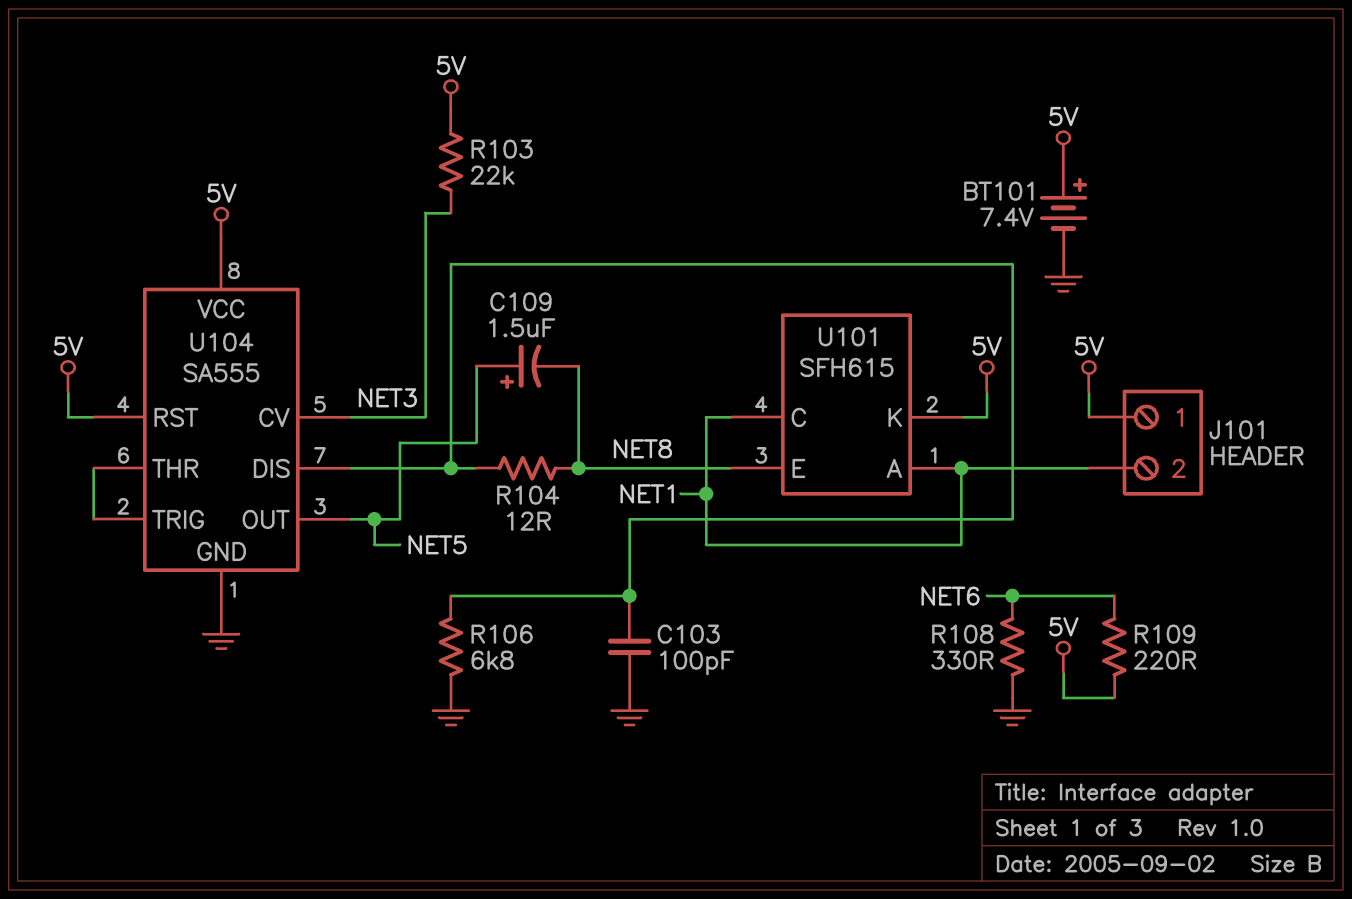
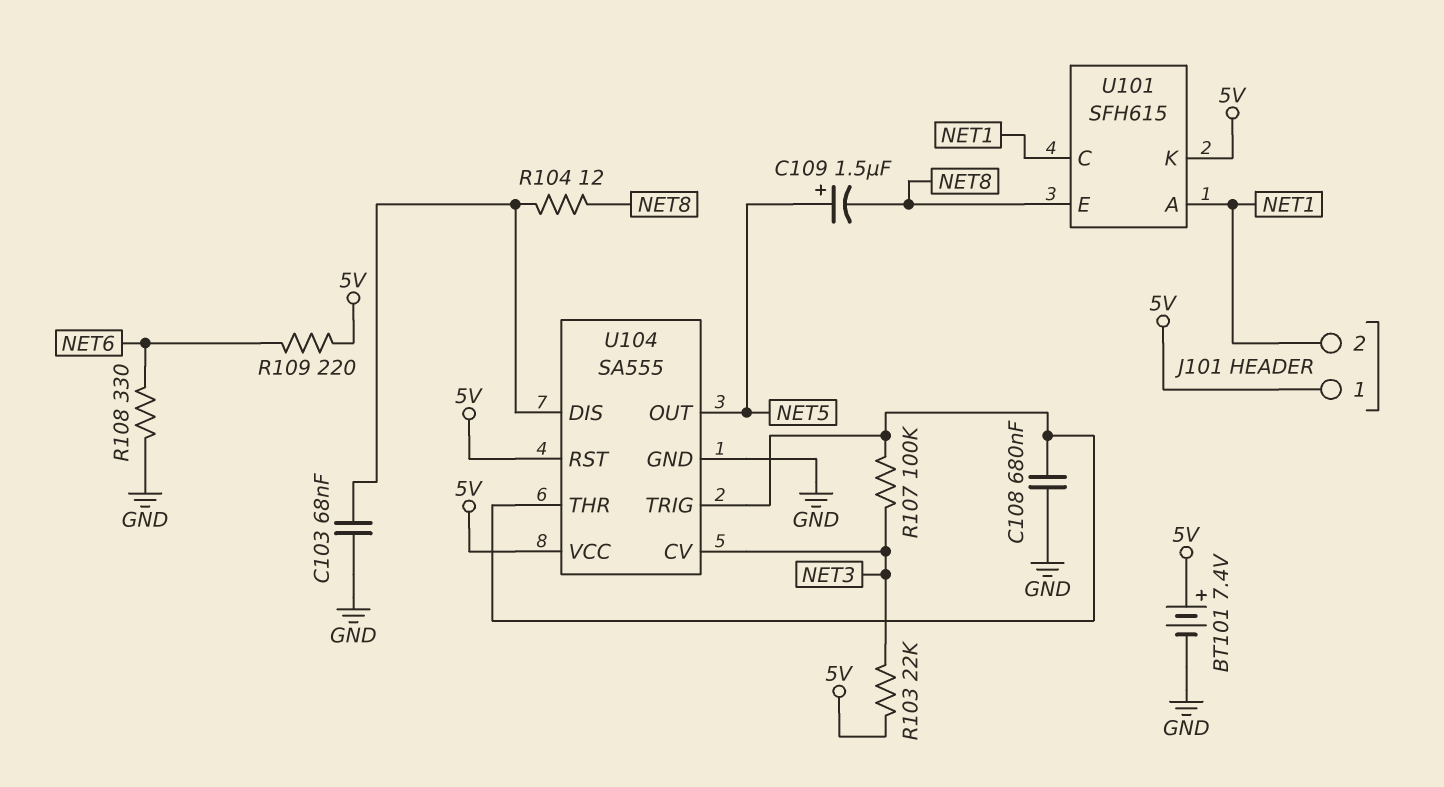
C103: 100pF (GND, U104/DIS) -> 68nF (GND, U104/DIS)
C108: none -> 680nF (GND, U104/THR)
R106: 6.8k (GND, U104/DIS) -> none
R107: none -> 100k (NET3, U104/THR)

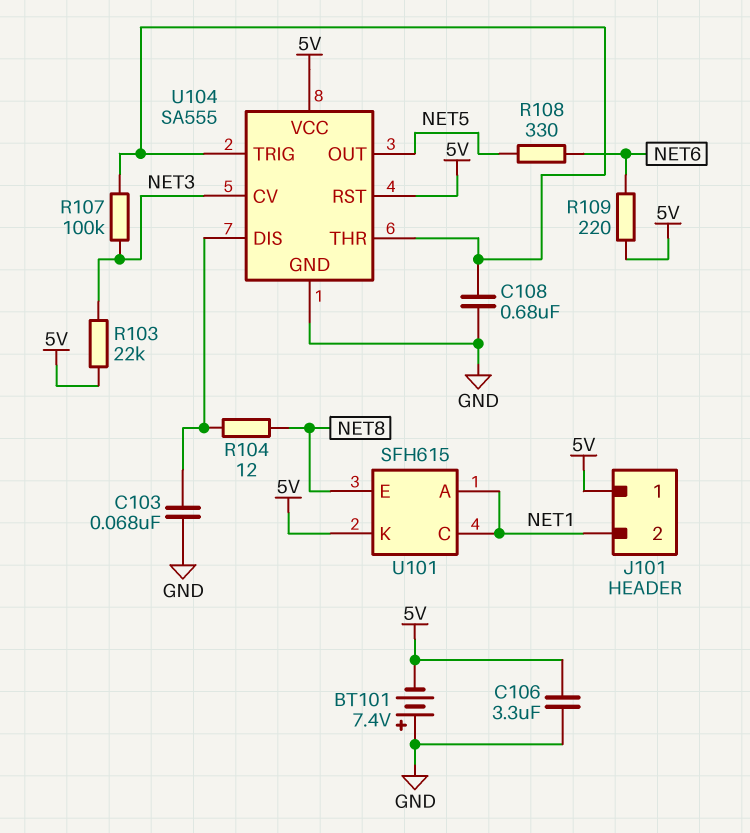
BT101: 7.4V (plus 5V, minus GND) -> 7.4V (plus GND, minus 5V)
C106: none -> 3.3uF (5V, GND)
C109: 1.5uF (plus NET5, minus NET8) -> none
R108: 330 (GND, NET6) -> 330 (NET5, NET6)

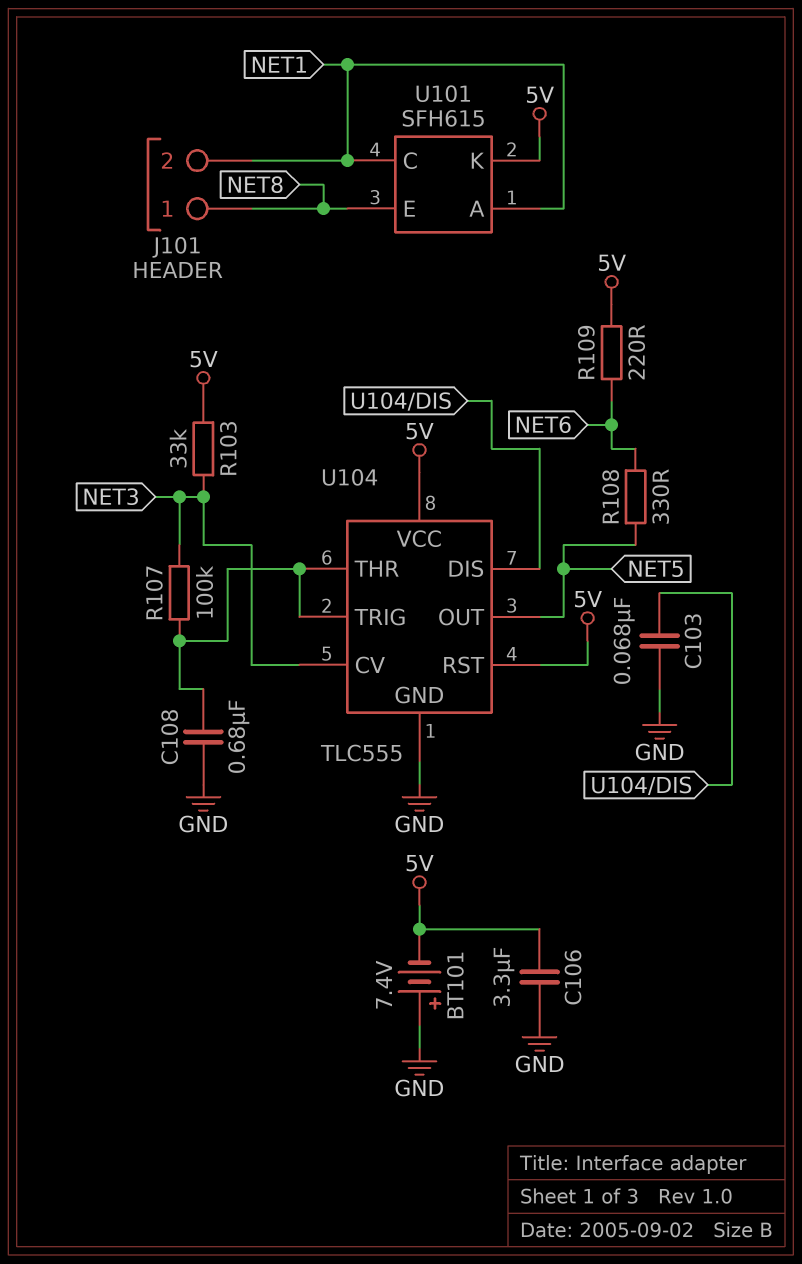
J101 pin 1: 5V -> NET8
R103: 22k (5V, NET3) -> 33k (5V, NET3)
R104: 12 (NET8, U104/DIS) -> none
U104: SA555 -> TLC555

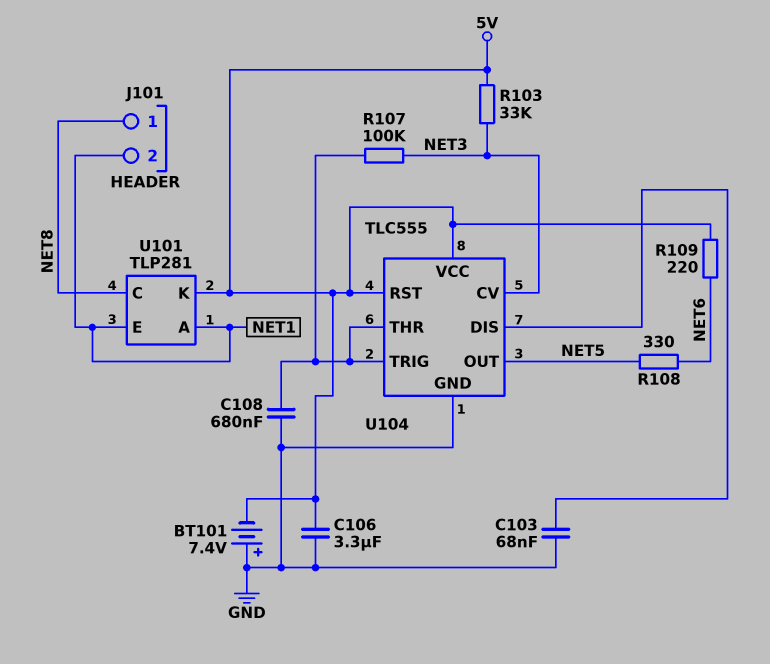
U101: SFH615 -> TLP281
U101 pin C: NET1 -> NET8
U101 pin E: NET8 -> NET1

